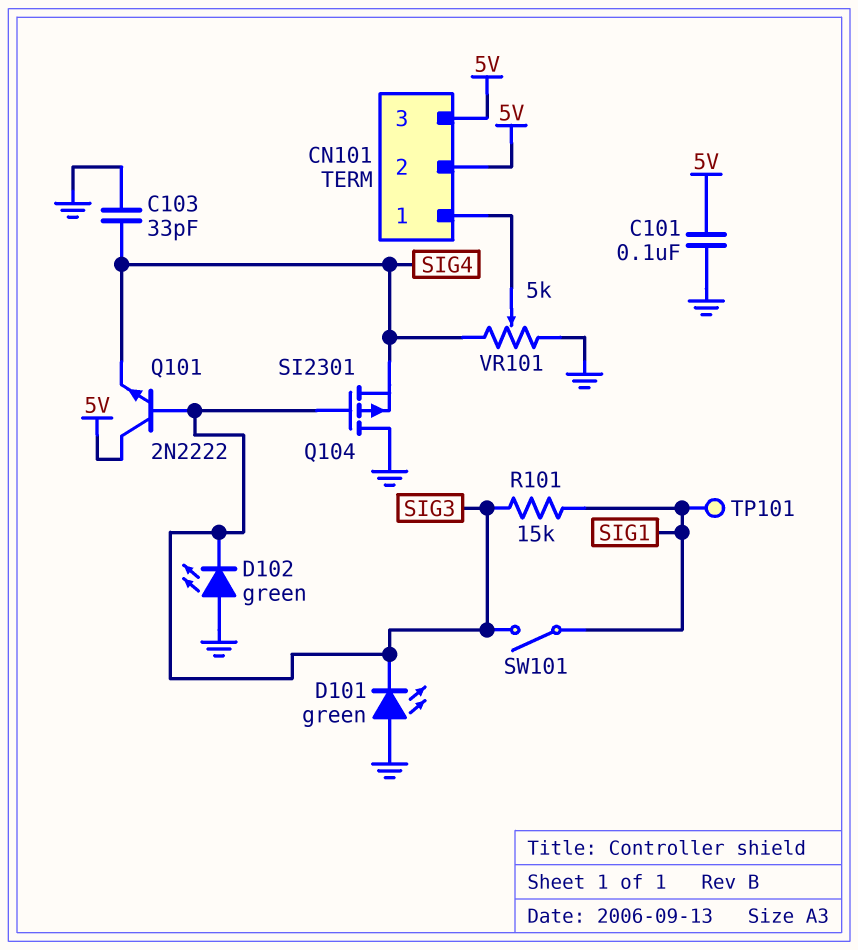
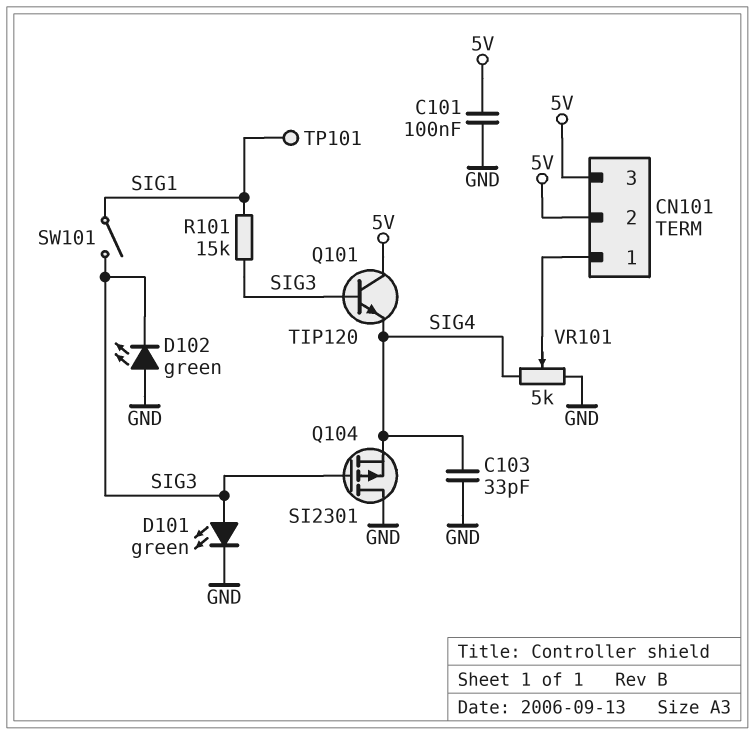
D101: LED green (A GND, K SIG3) -> LED green (A SIG3, K GND)
Q101: NPN 2N2222 (B SIG3, C 5V, E SIG4) -> NPN TIP120 (B SIG3, C 5V, E SIG4)

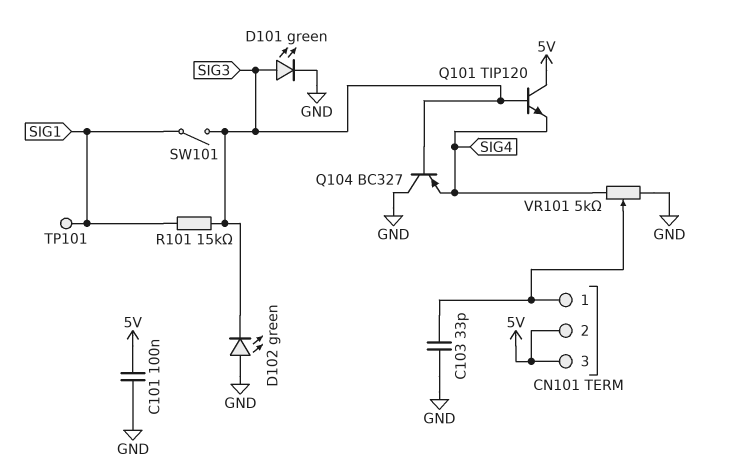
C103: 33pF (GND, SIG4) -> 33pF (CN101/1, GND)
Q104: PMOS SI2301 (G SIG3, D GND, S SIG4) -> PNP BC327 (B SIG3, C GND, E SIG4)

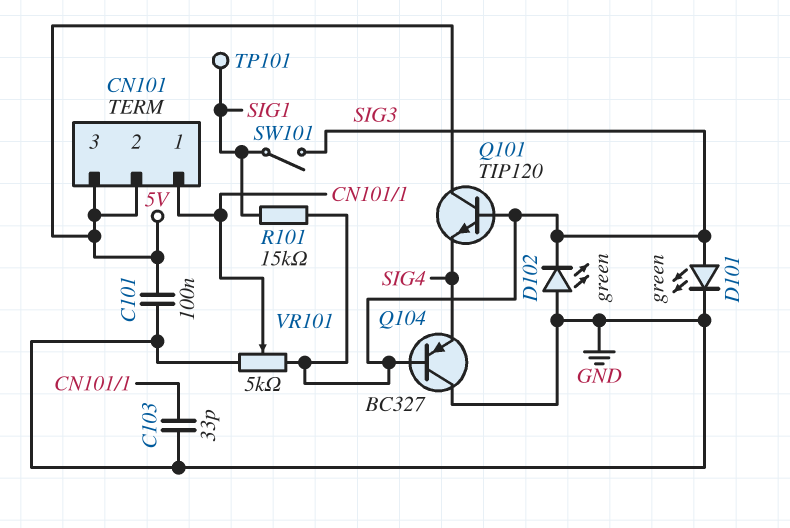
VR101: 5k (GND, SIG4, wiper CN101/1) -> 5k (GND, SIG3, wiper CN101/1)

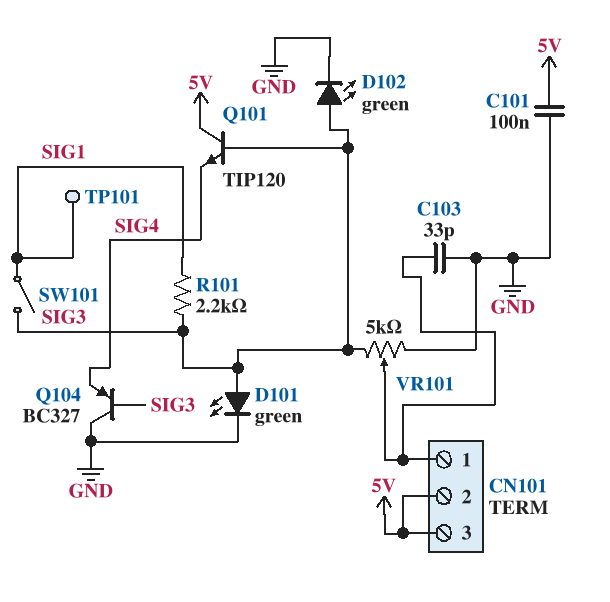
D102: LED green (A GND, K SIG3) -> LED green (A SIG3, K GND)
R101: 15k (SIG1, SIG3) -> 2.2k (SIG1, SIG3)

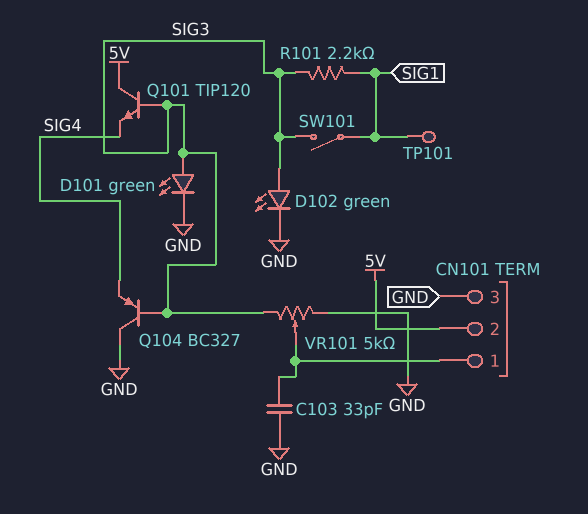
C101: 100nF (5V, GND) -> none
CN101 pin 3: 5V -> GND

